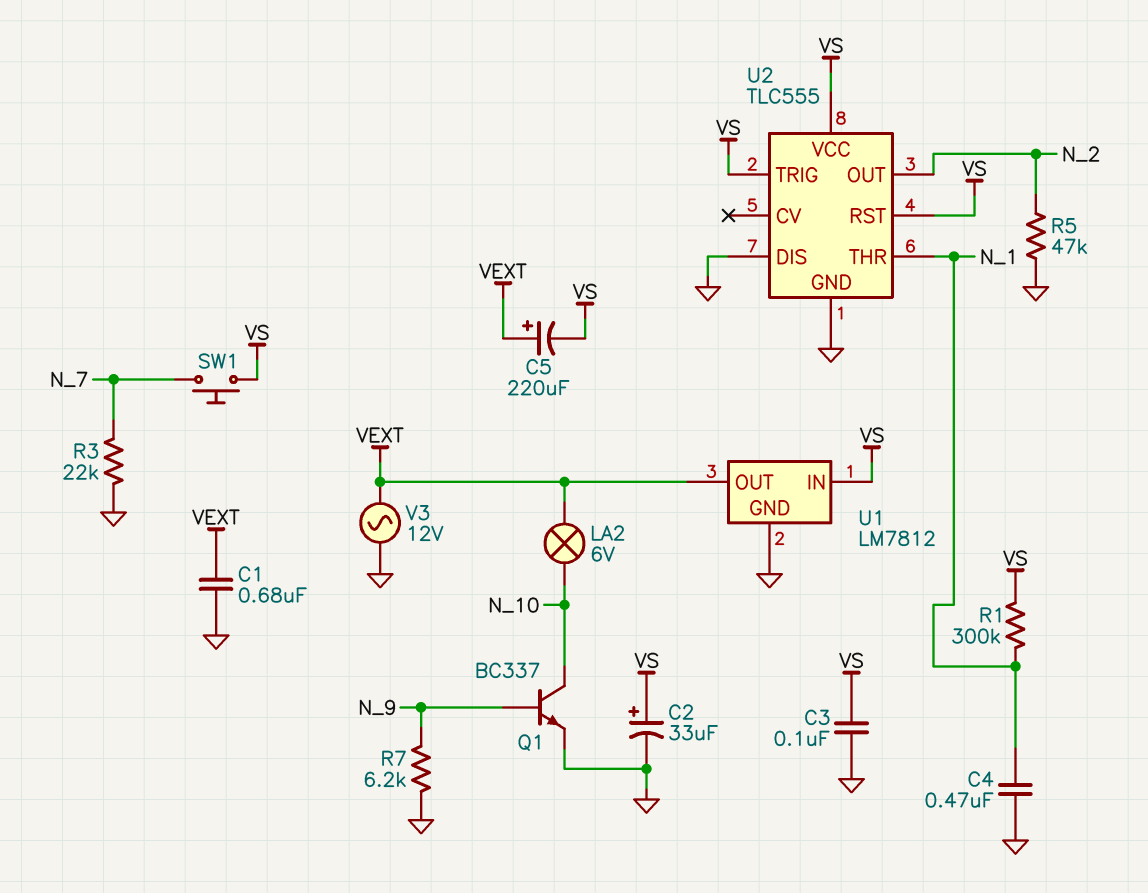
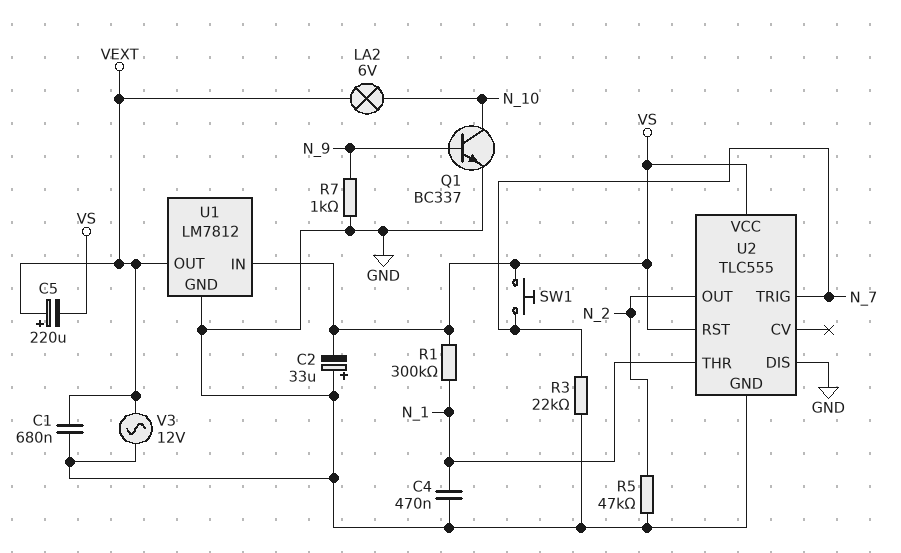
C2: 33uF (plus VS, minus GND) -> 33uF (plus GND, minus VS)
C3: 100nF (GND, VS) -> none
R7: 6.2k (GND, N_9) -> 1k (GND, N_9)
U2 pin TRIG: VS -> N_7

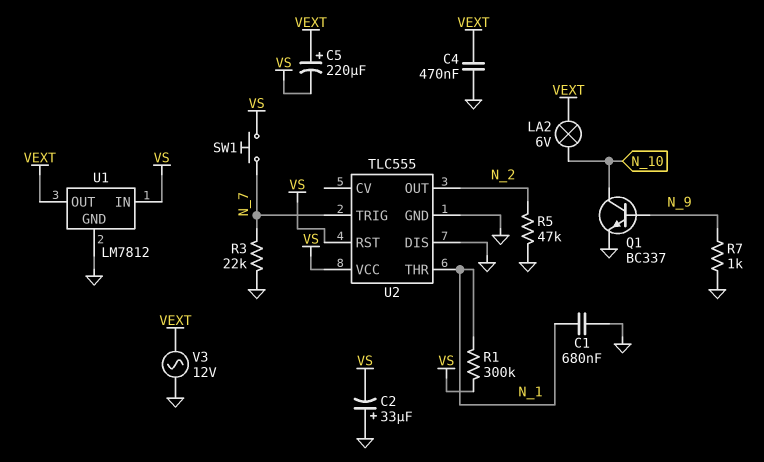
C1: 680nF (GND, VEXT) -> 680nF (GND, N_1)
C4: 470nF (GND, N_1) -> 470nF (GND, VEXT)

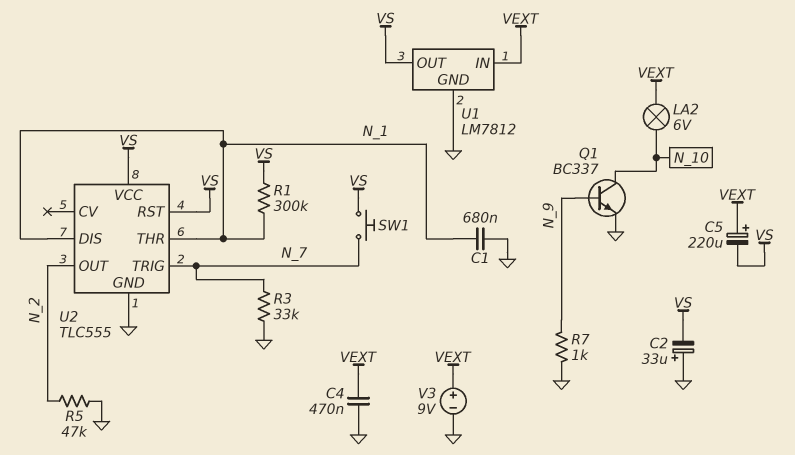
R3: 22k (GND, N_7) -> 33k (GND, N_7)
U1 pin IN: VS -> VEXT
U1 pin OUT: VEXT -> VS
U2 pin DIS: GND -> N_1
V3: AC 12V (GND, VEXT) -> 9V (plus VEXT, minus GND)

